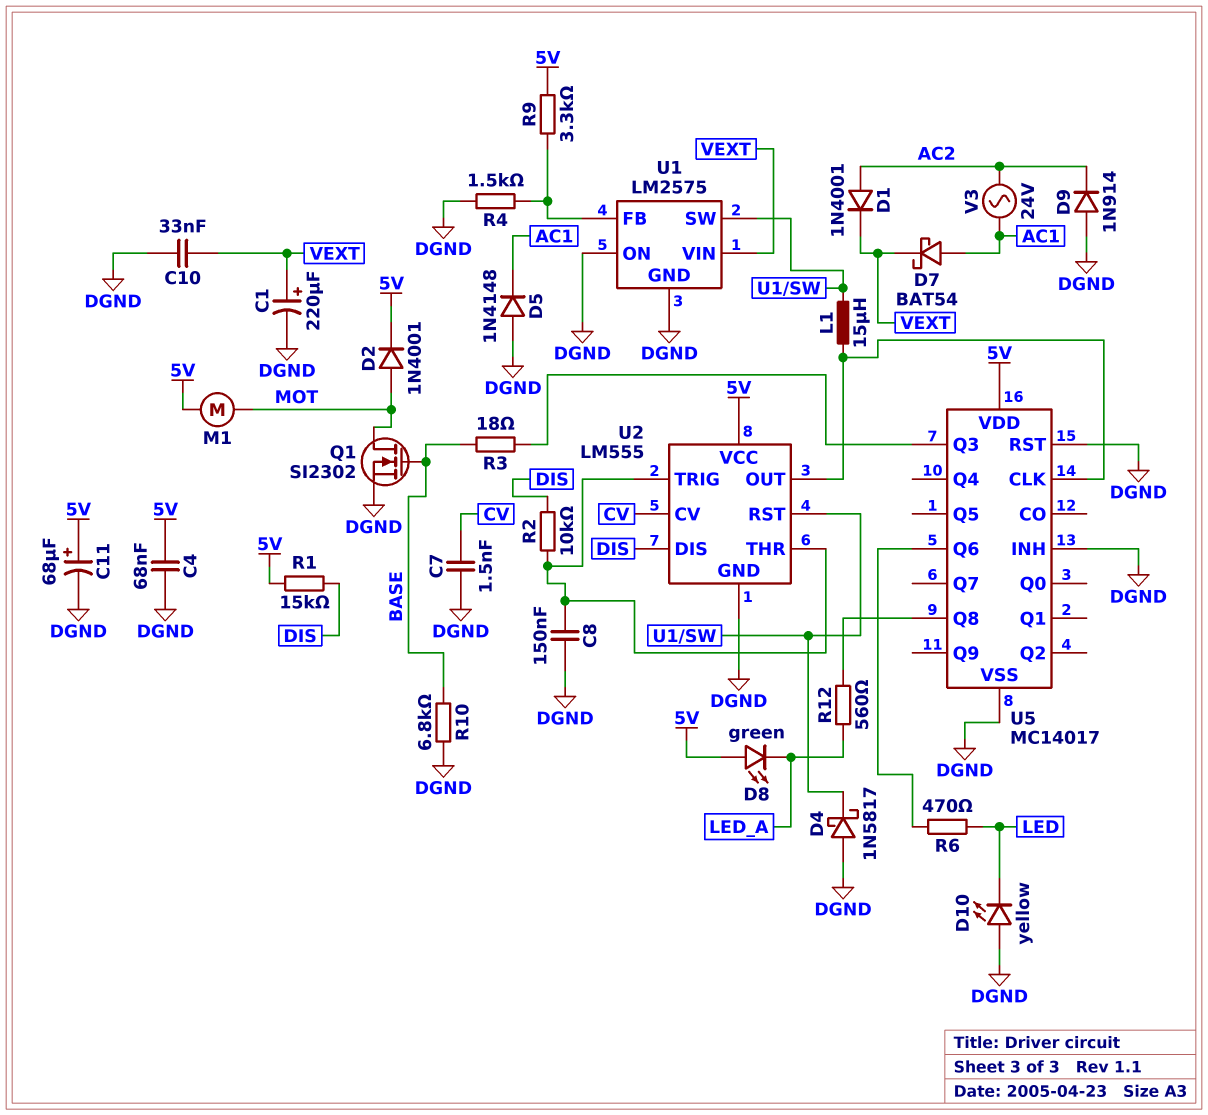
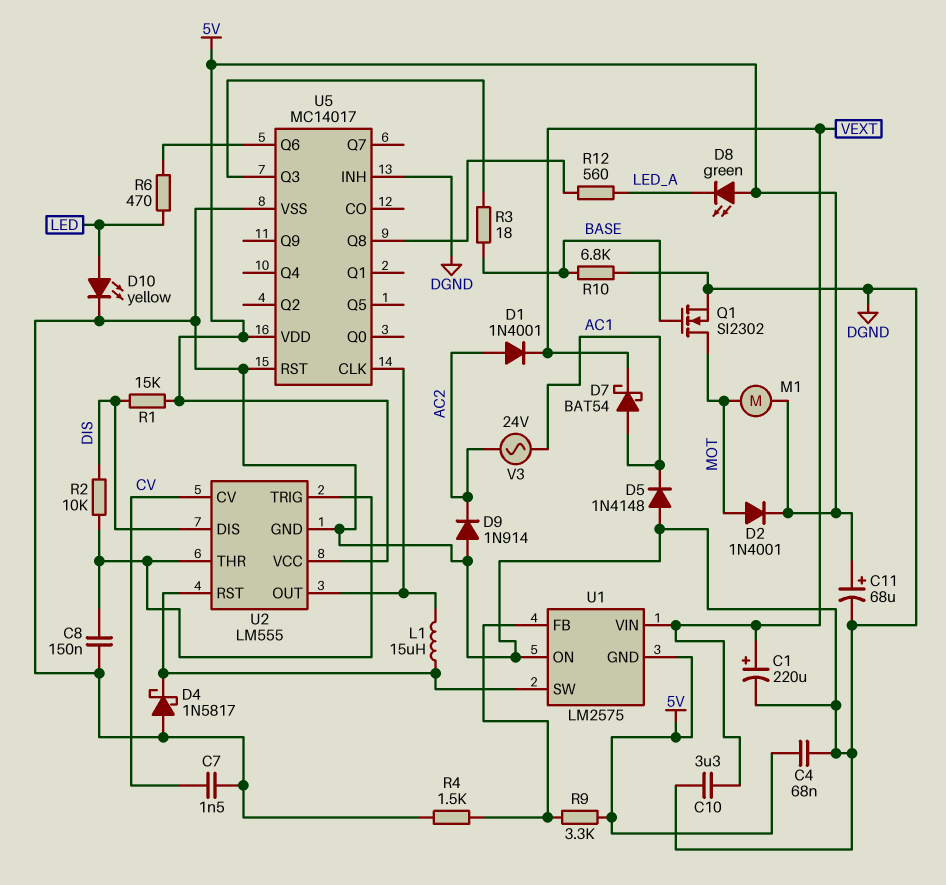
C10: 33nF (DGND, VEXT) -> 3.3uF (DGND, VEXT)
D10: LED yellow (A DGND, K LED) -> LED yellow (A LED, K DGND)
U1 pin GND: DGND -> 5V

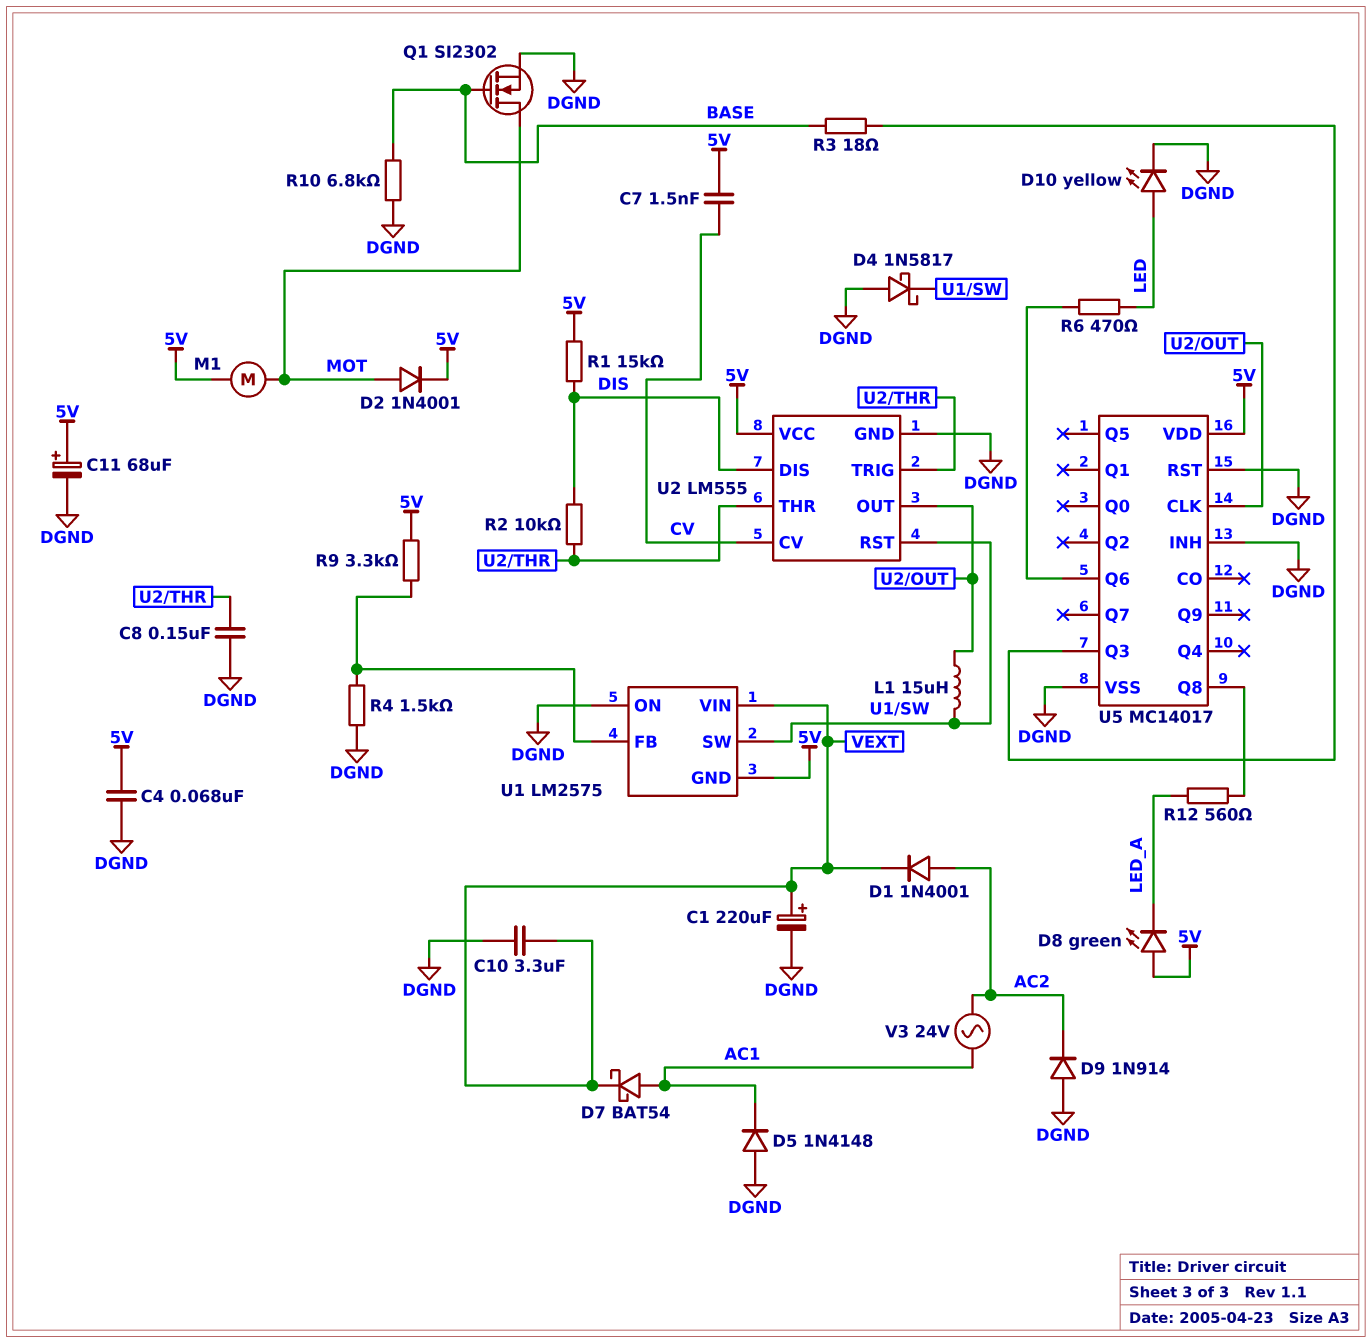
C7: 1.5nF (CV, DGND) -> 1.5nF (5V, CV)

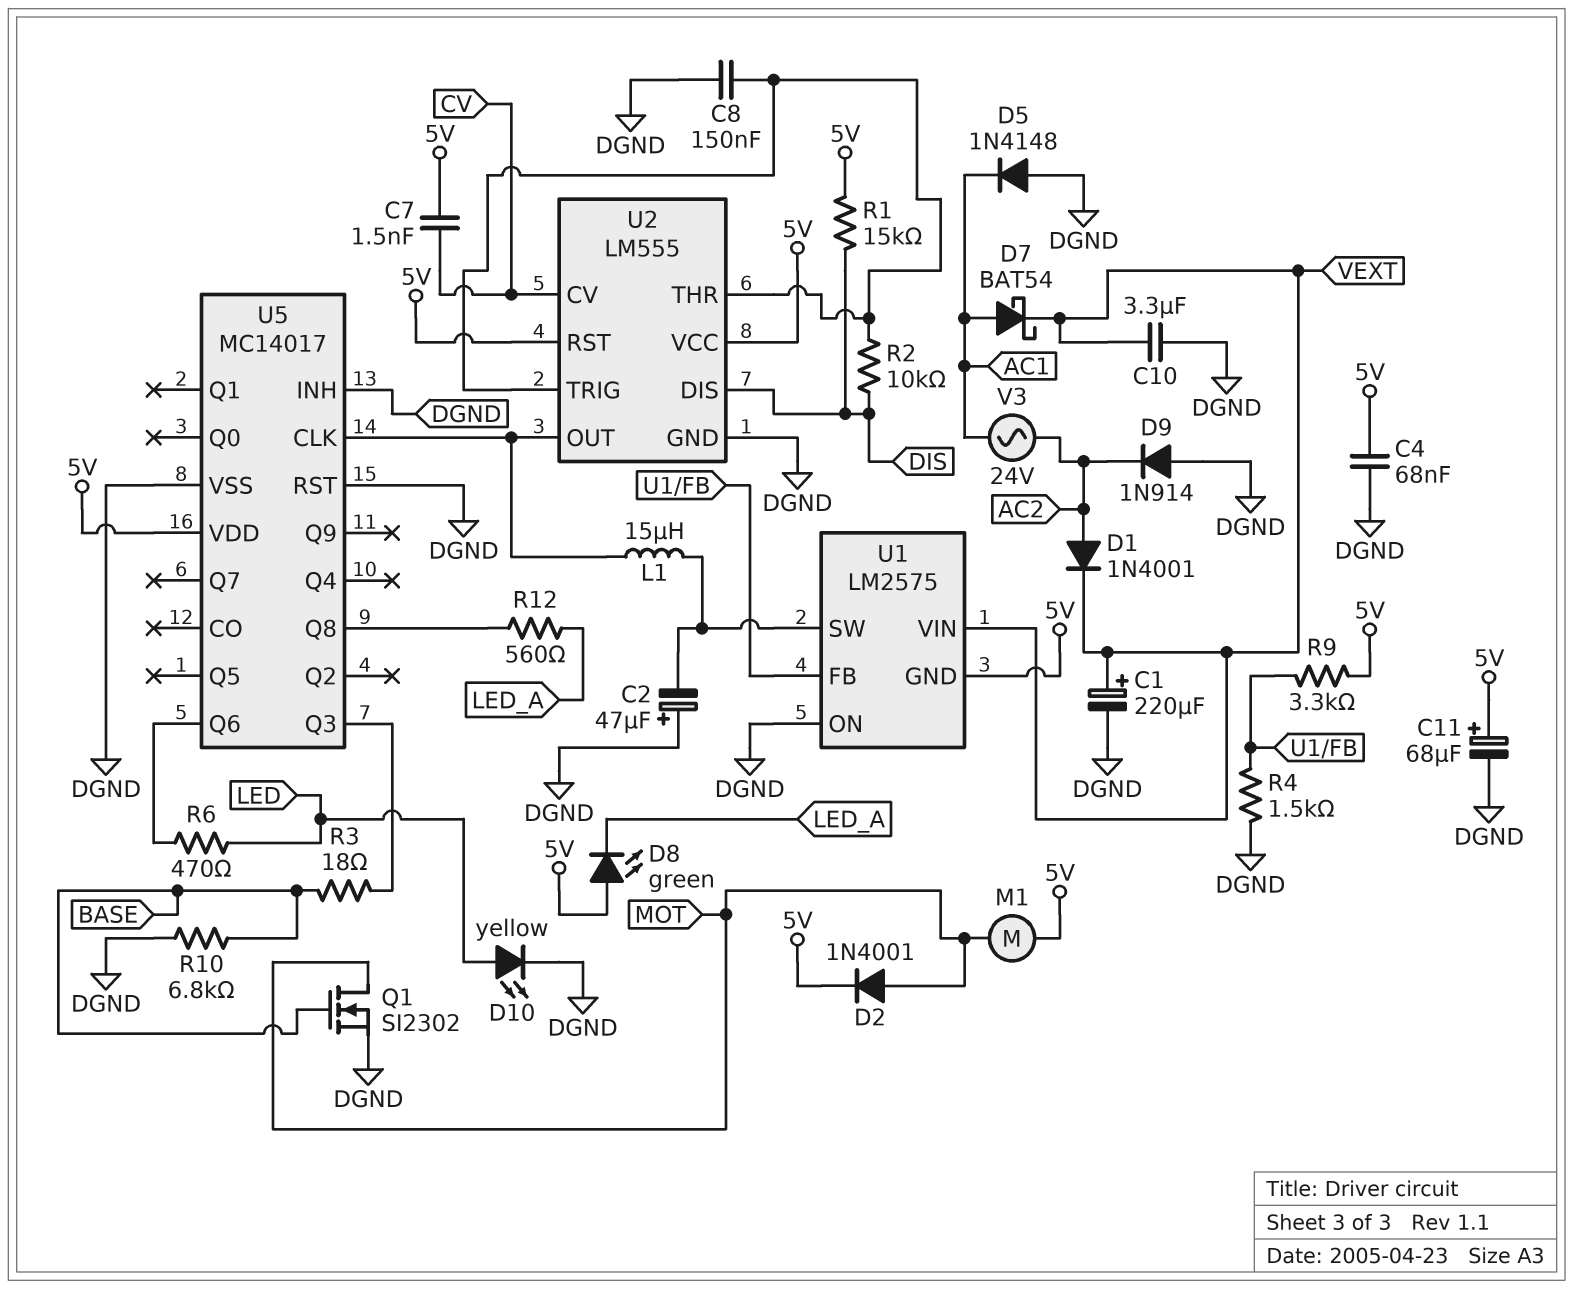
C2: none -> 47uF (plus DGND, minus U1/SW)
D4: schottky 1N5817 (A DGND, K U1/SW) -> none
U2 pin RST: U1/SW -> 5V

